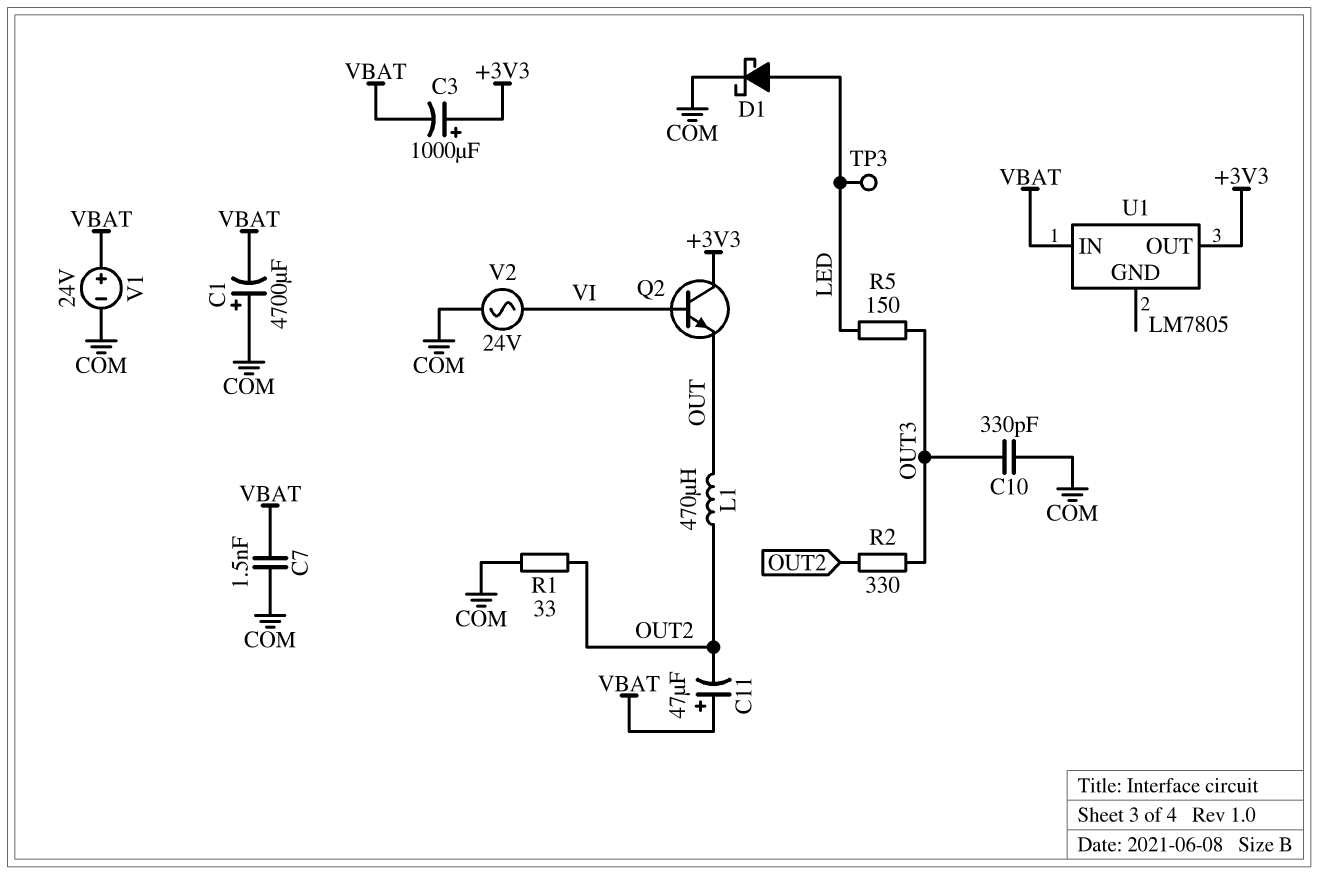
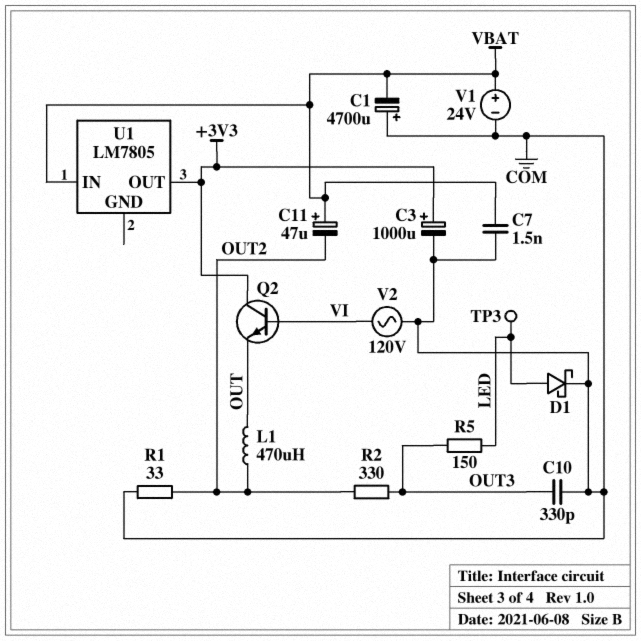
C3: 1000uF (plus +3V3, minus VBAT) -> 1000uF (plus +3V3, minus COM)
V2: AC 24V (COM, VI) -> AC 120V (COM, VI)

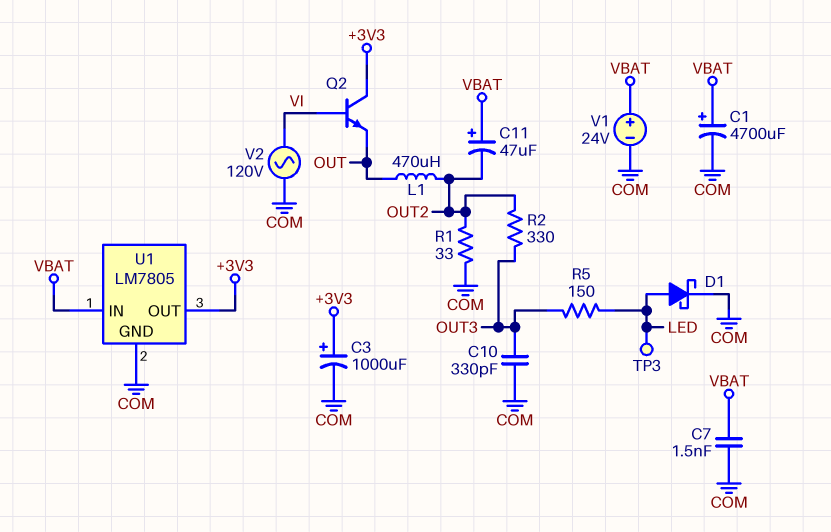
C1: 4700uF (plus COM, minus VBAT) -> 4700uF (plus VBAT, minus COM)
U1 pin GND: none -> COM

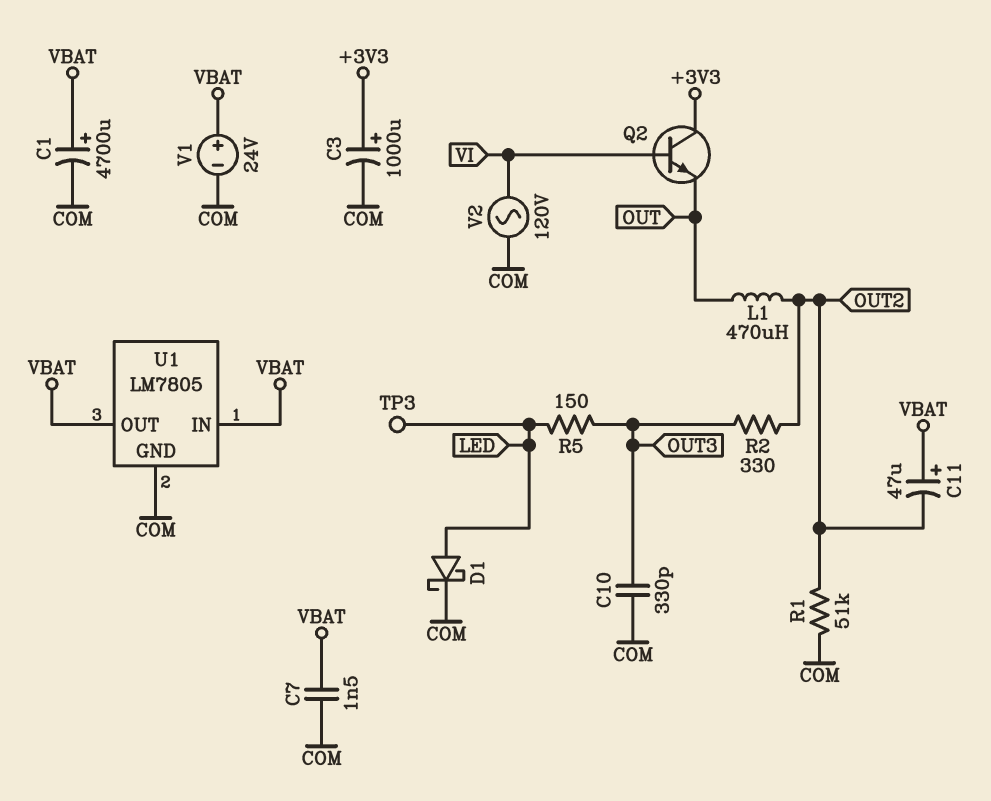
R1: 33 (COM, OUT2) -> 51k (COM, OUT2)
U1 pin OUT: +3V3 -> VBAT

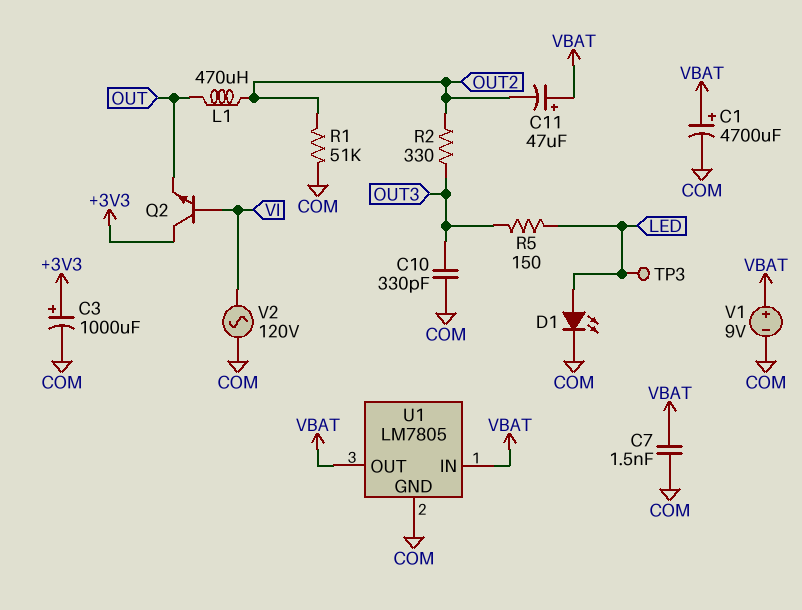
D1: schottky (A LED, K COM) -> LED (A LED, K COM)
V1: 24V (plus VBAT, minus COM) -> 9V (plus VBAT, minus COM)

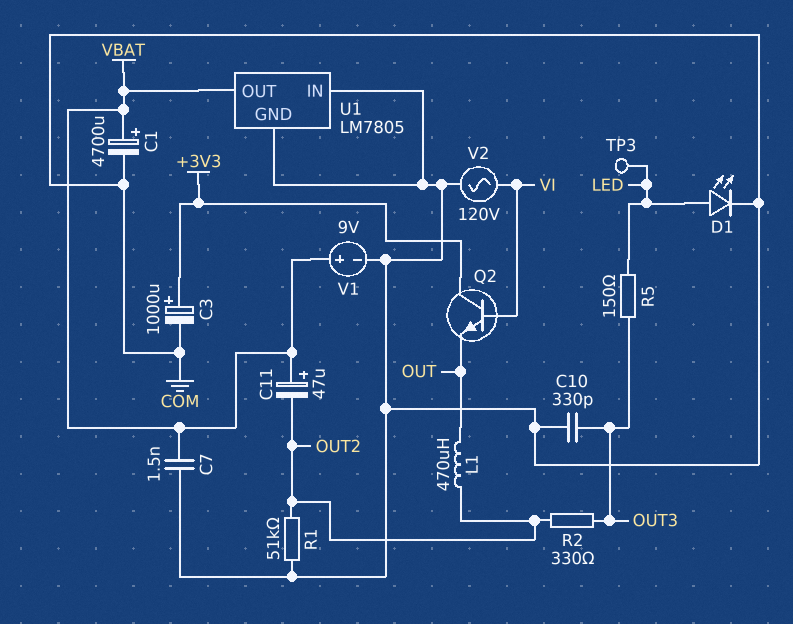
U1 pin IN: VBAT -> COM

